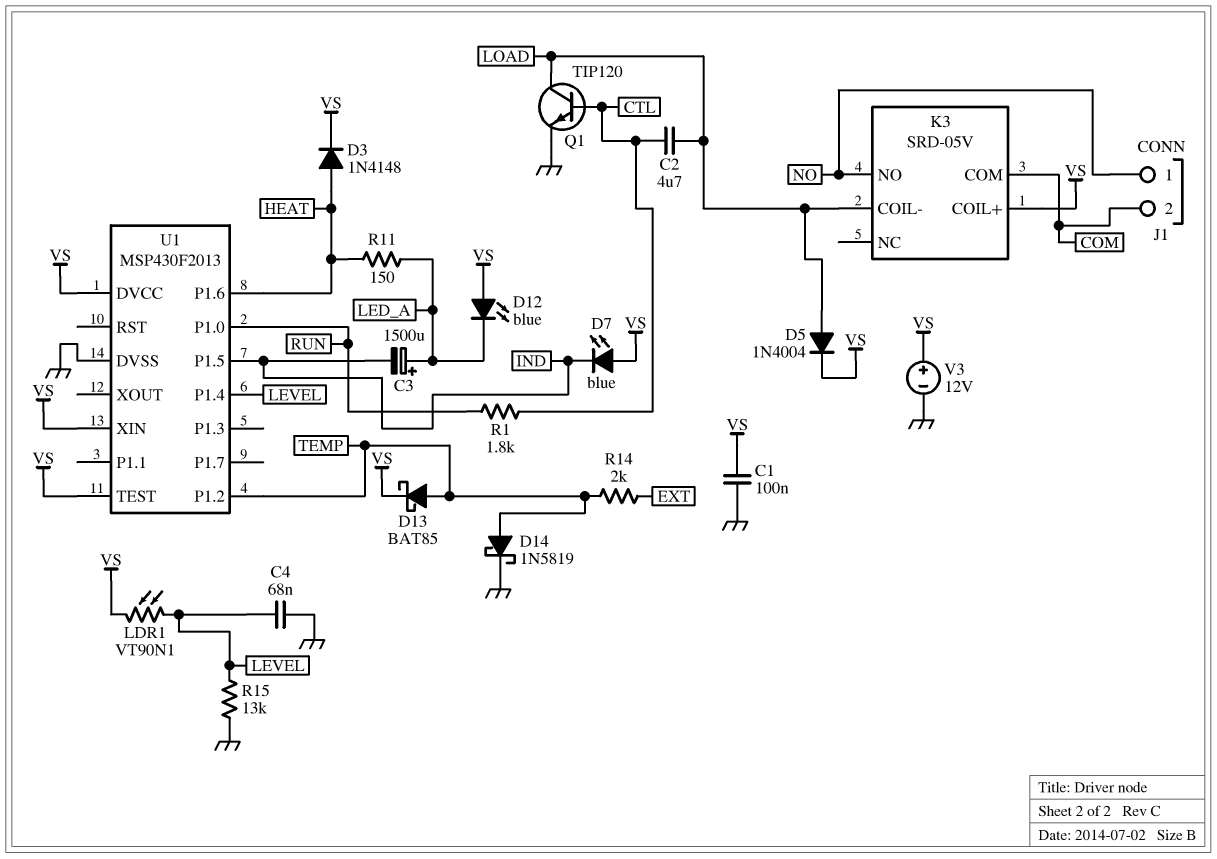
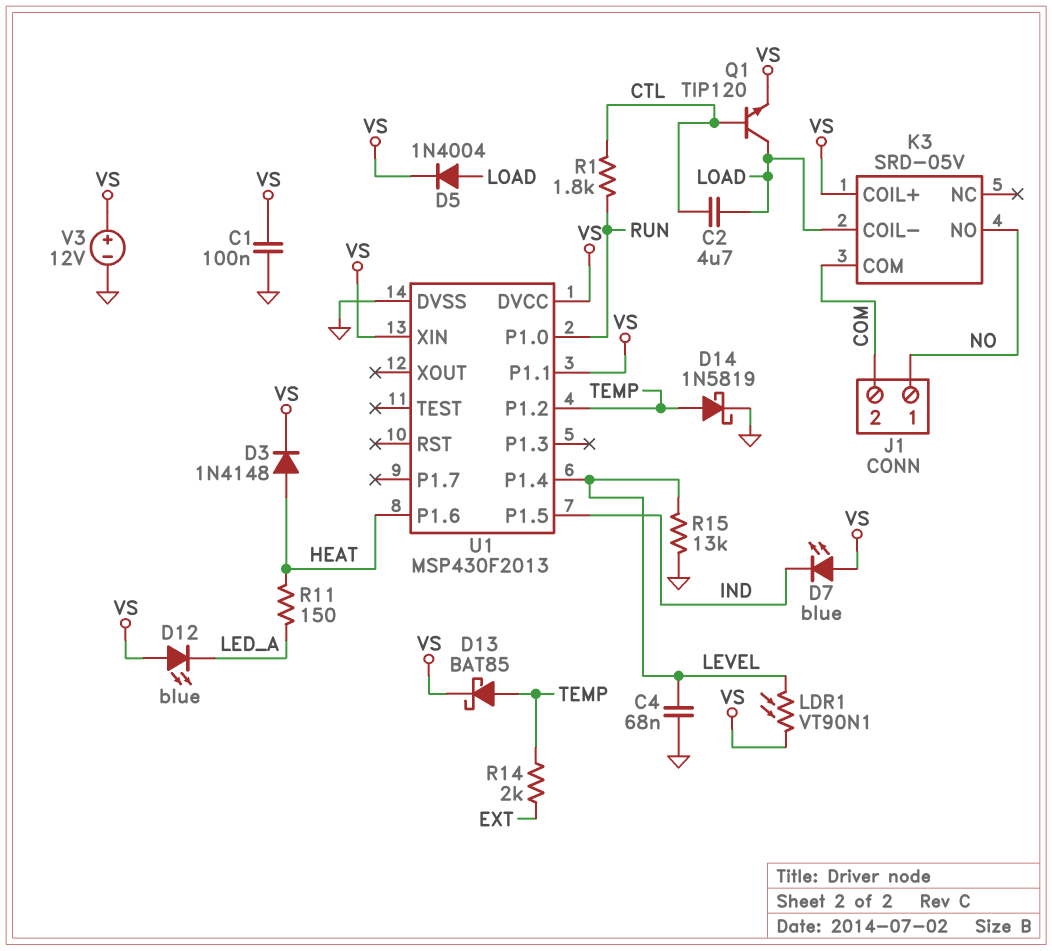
C3: 1500uF (plus LED_A, minus IND) -> none
Q1: NPN TIP120 (B CTL, C LOAD, E GND) -> NPN TIP120 (B CTL, C LOAD, E VS)
U1 pin P1.1: none -> VS
U1 pin TEST: VS -> none

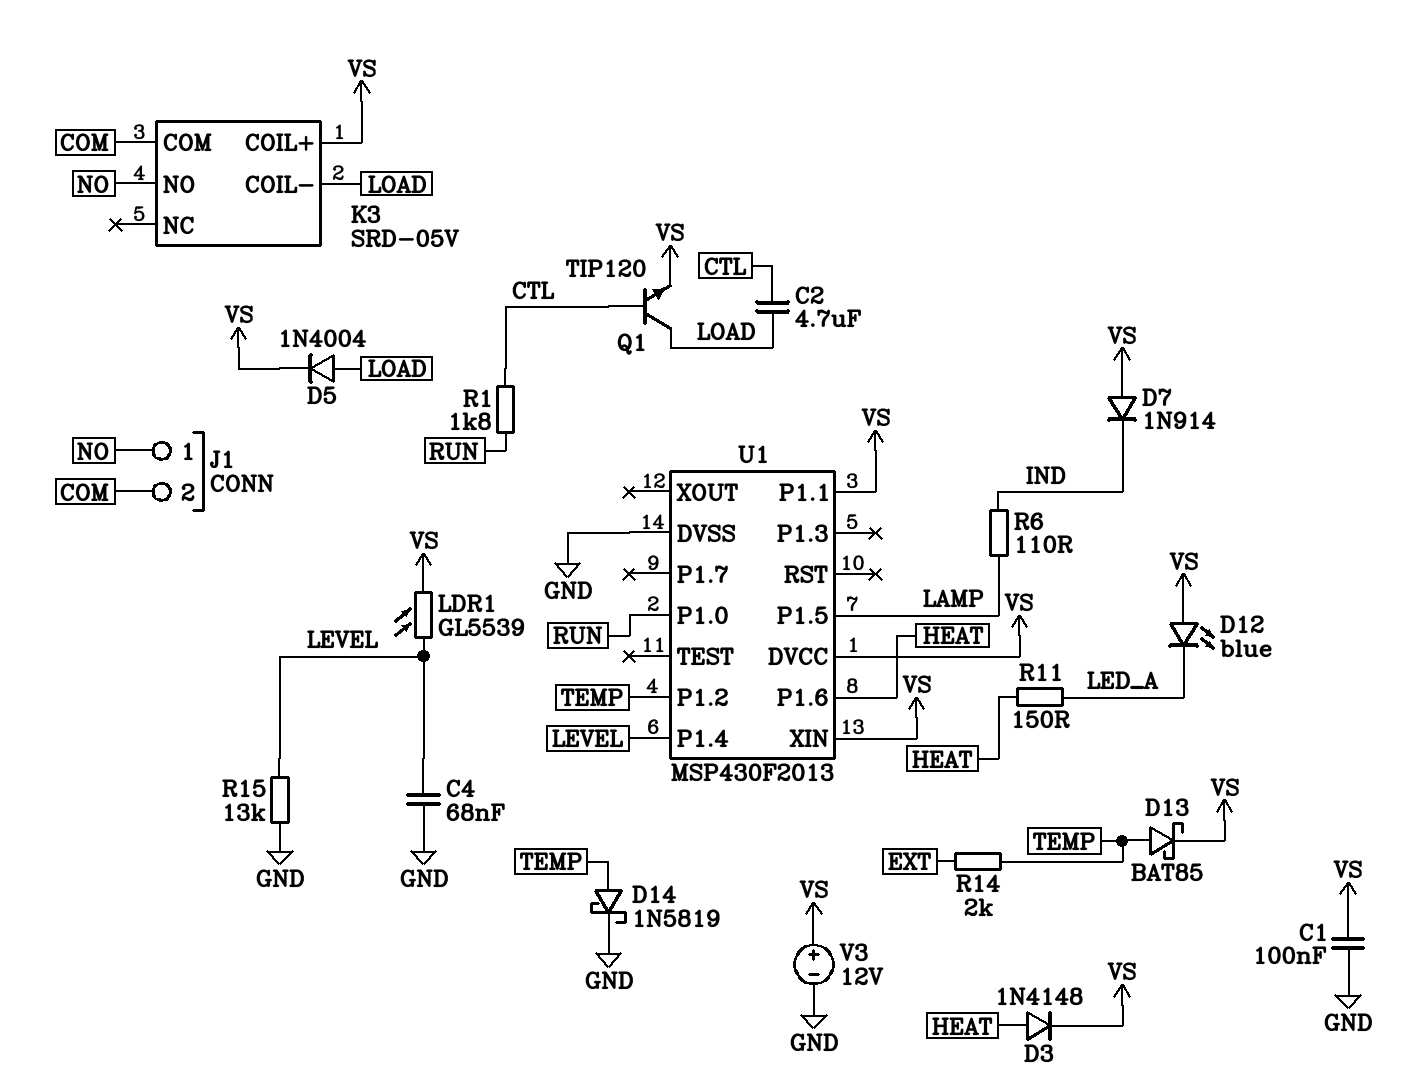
D7: LED blue (A VS, K IND) -> diode 1N914 (A VS, K IND)
LDR1: VT90N1 (LEVEL, VS) -> GL5539 (LEVEL, VS)
R6: none -> 110 (IND, LAMP)
U1 pin P1.5: IND -> LAMP

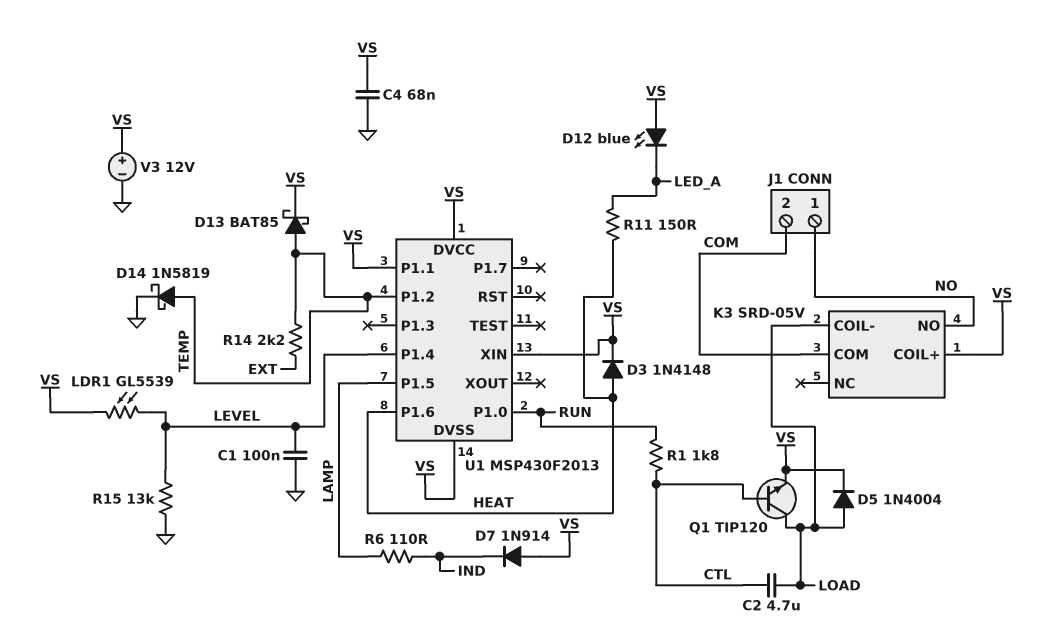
C1: 100nF (GND, VS) -> 100nF (GND, LEVEL)
C4: 68nF (GND, LEVEL) -> 68nF (GND, VS)
R14: 2k (EXT, TEMP) -> 2.2k (EXT, TEMP)
U1 pin DVSS: GND -> VS

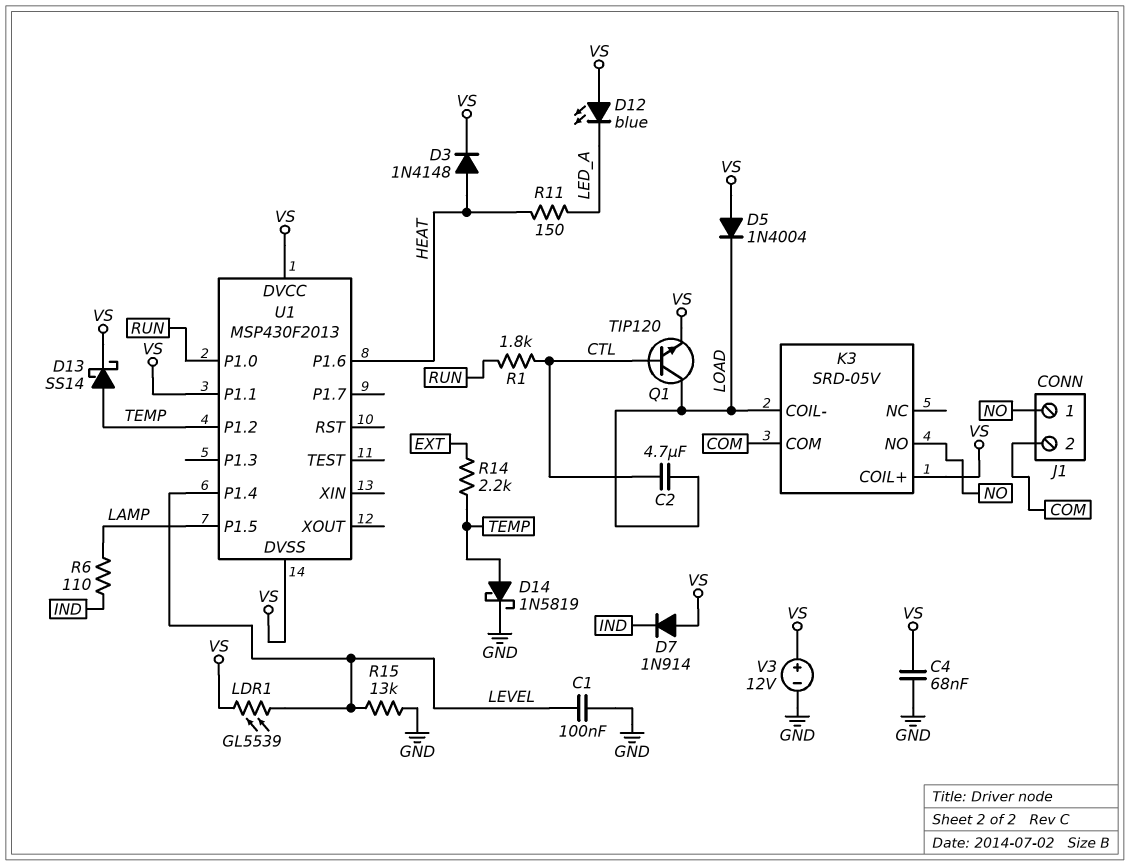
D5: diode 1N4004 (A LOAD, K VS) -> diode 1N4004 (A VS, K LOAD)
D13: schottky BAT85 (A TEMP, K VS) -> schottky SS14 (A TEMP, K VS)
U1 pin XIN: VS -> none

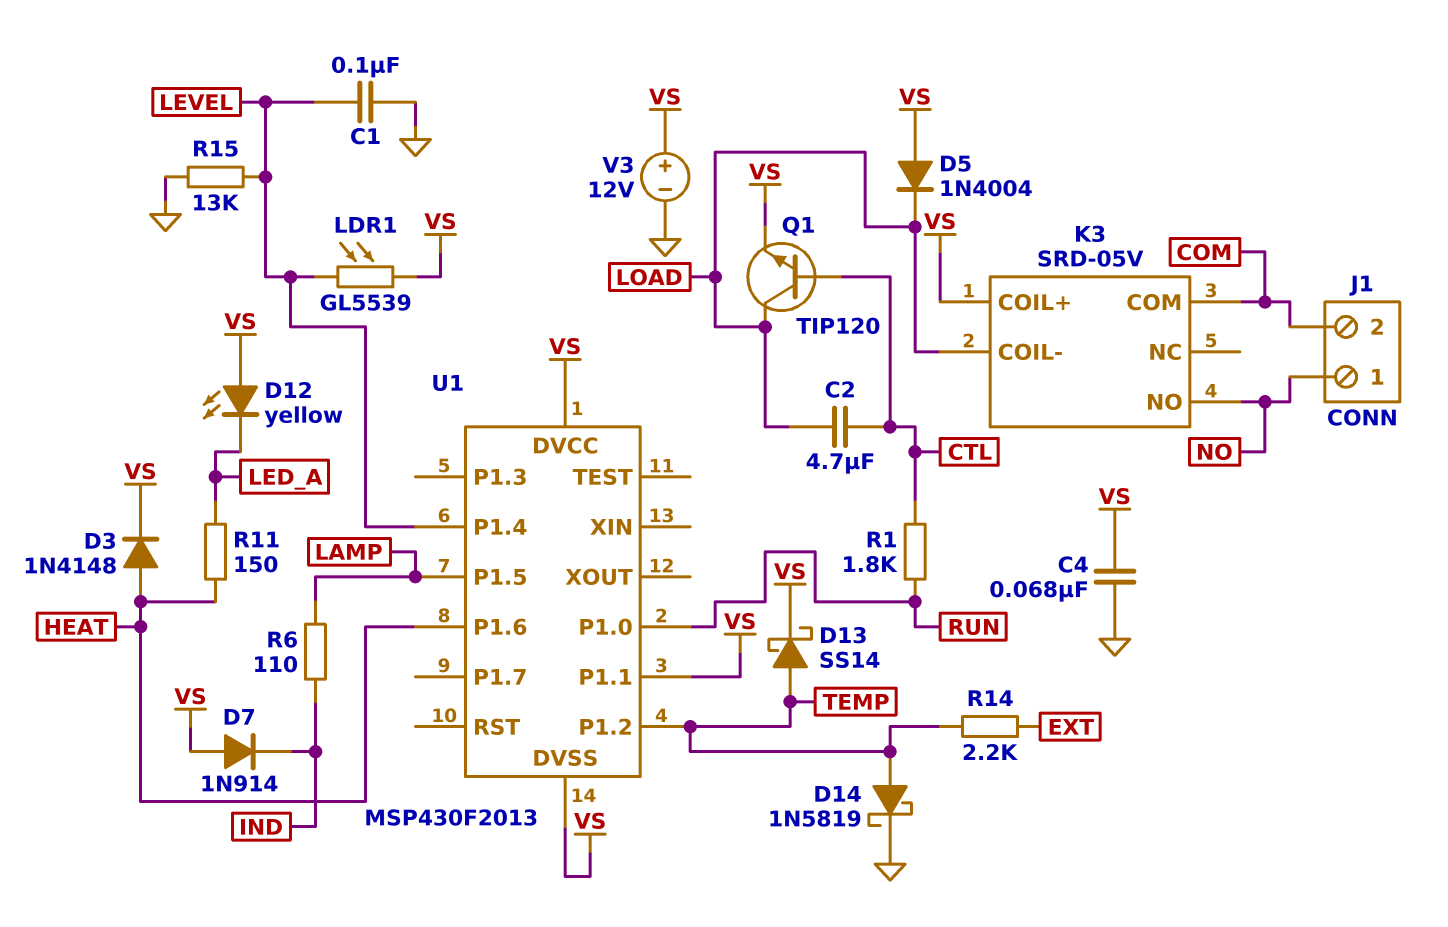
D12: LED blue (A VS, K LED_A) -> LED yellow (A VS, K LED_A)

